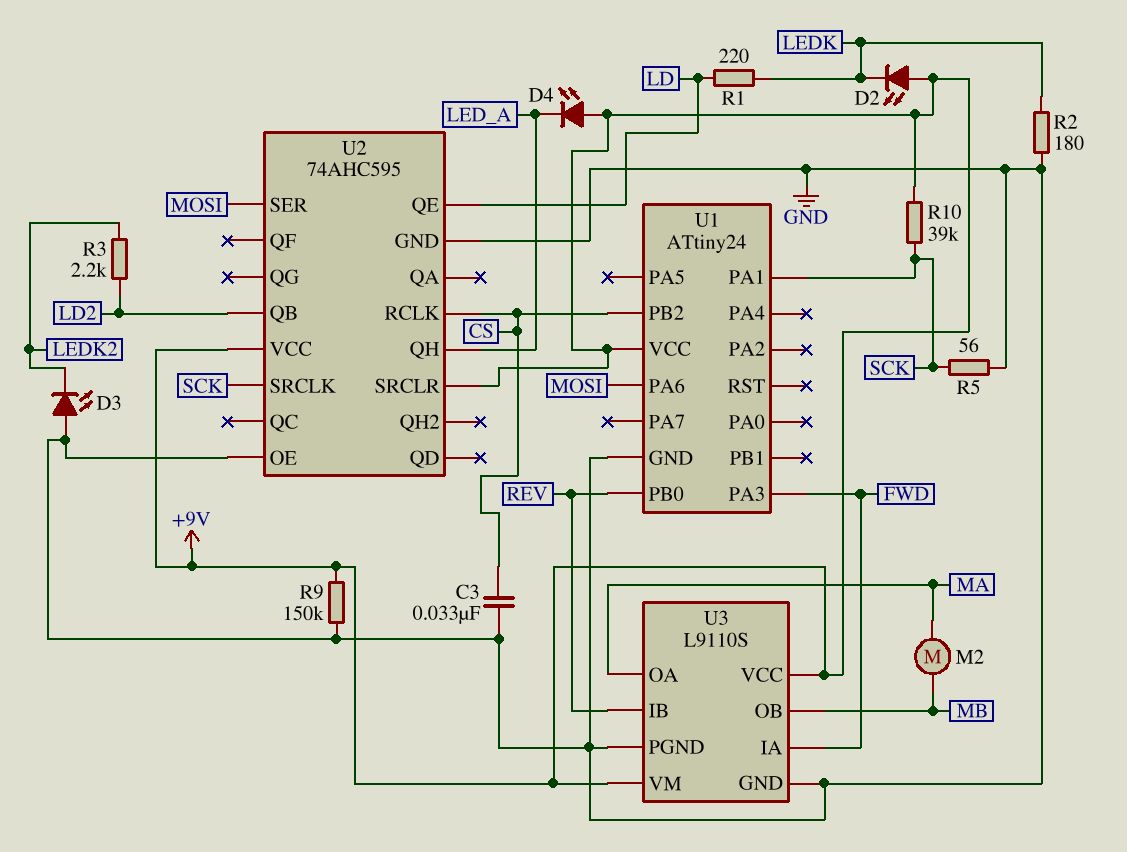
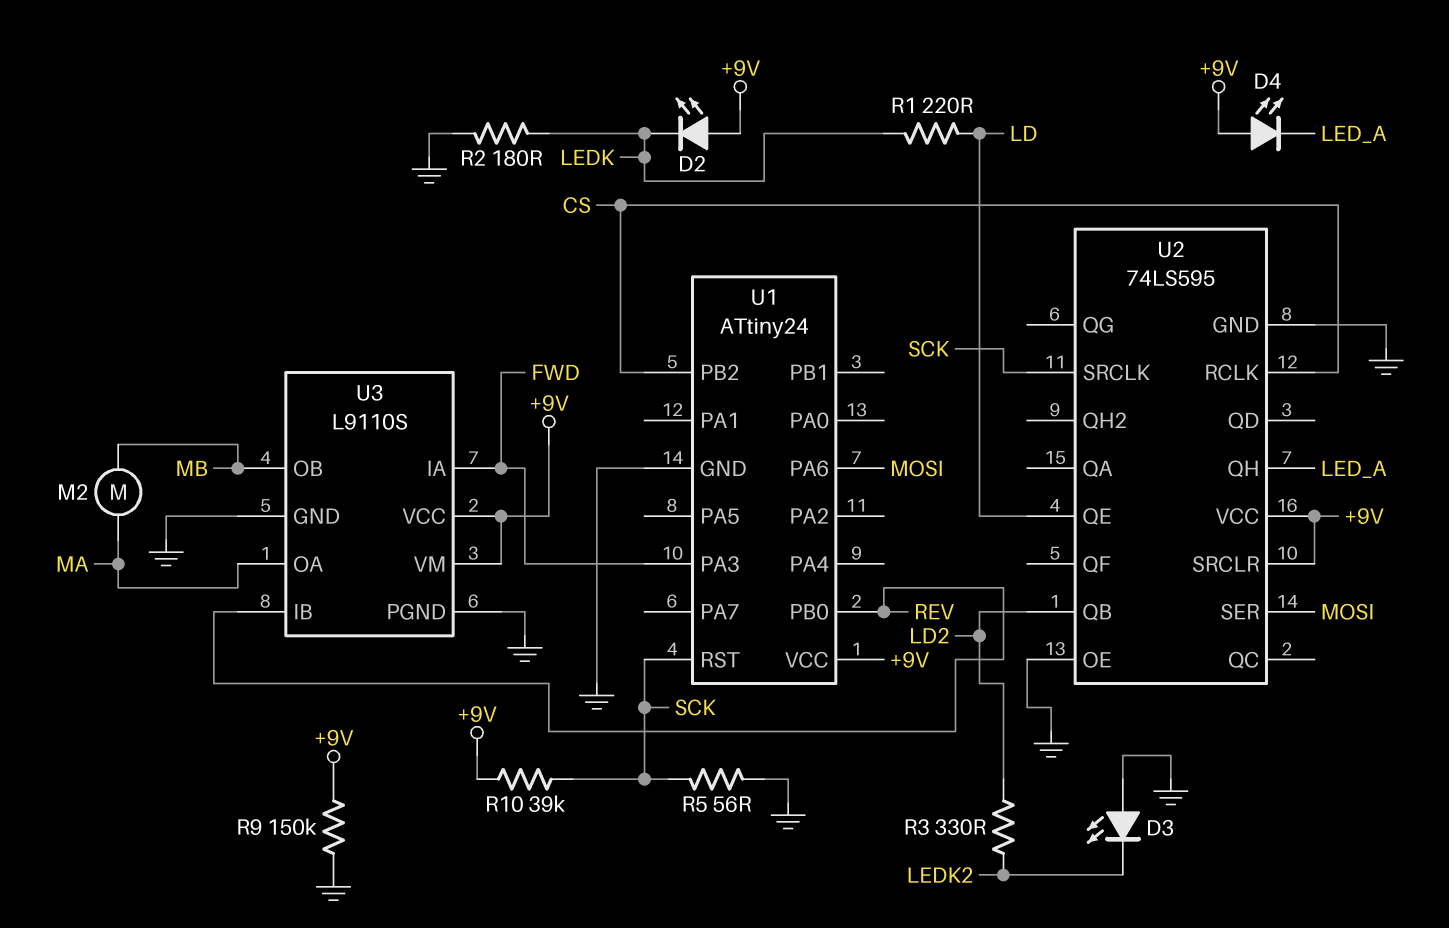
C3: 33nF (CS, GND) -> none
R3: 2.2k (LD2, LEDK2) -> 330 (LD2, LEDK2)
U1 pin PA1: SCK -> none
U1 pin RST: none -> SCK
U2: 74AHC595 -> 74LS595

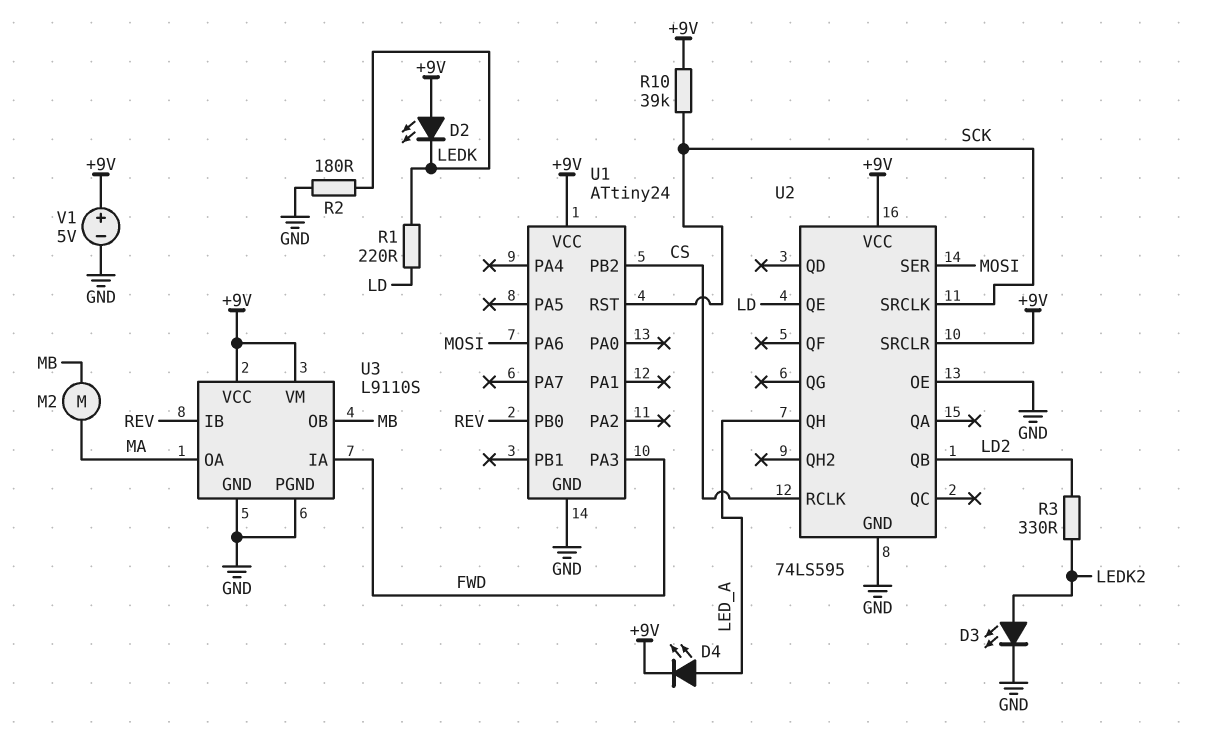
D3: LED (A GND, K LEDK2) -> LED (A LEDK2, K GND)
D4: LED (A +9V, K LED_A) -> LED (A LED_A, K +9V)
R5: 56 (GND, SCK) -> none
R9: 150k (+9V, GND) -> none
V1: none -> 5V (plus +9V, minus GND)

